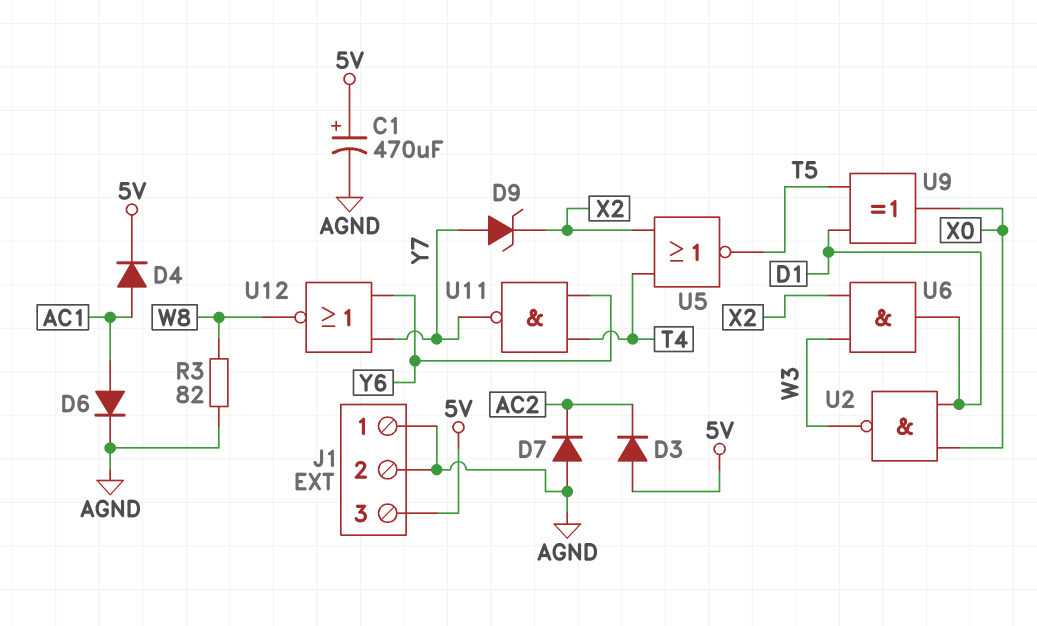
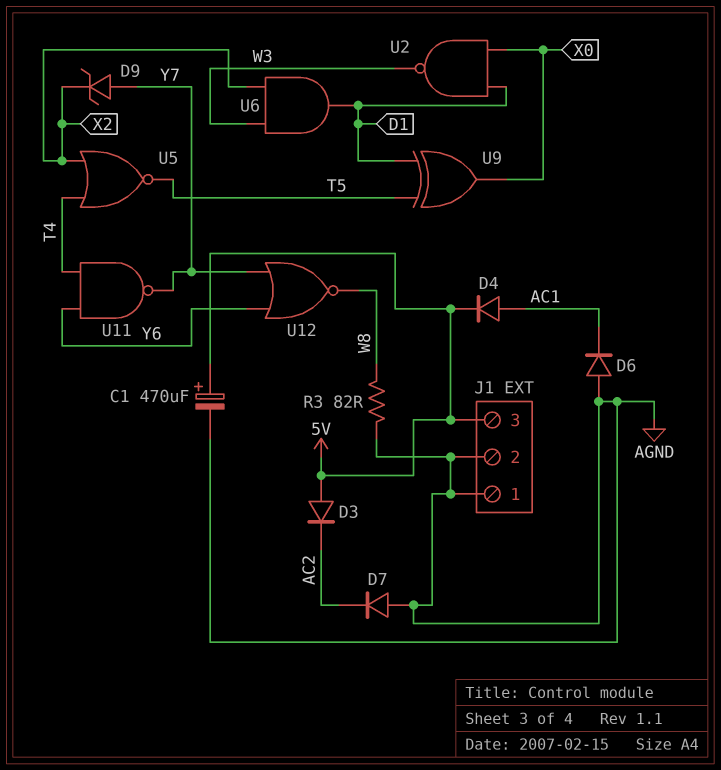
D6: diode (A AC1, K AGND) -> diode (A AGND, K AC1)

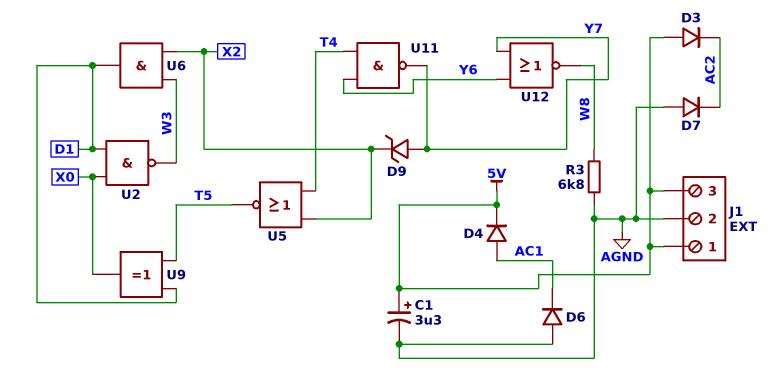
C1: 470uF (plus 5V, minus AGND) -> 3.3uF (plus 5V, minus AGND)
J1 pin 1: AGND -> 5V
R3: 82 (AGND, W8) -> 6.8k (AGND, W8)

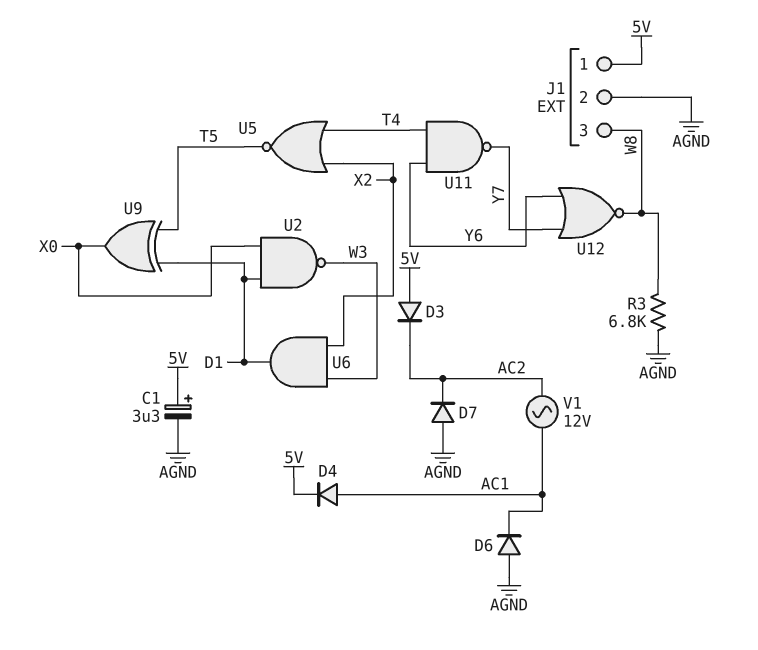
D9: zener (A Y7, K X2) -> none
J1 pin 3: 5V -> W8
V1: none -> AC 12V (AC1, AC2)

